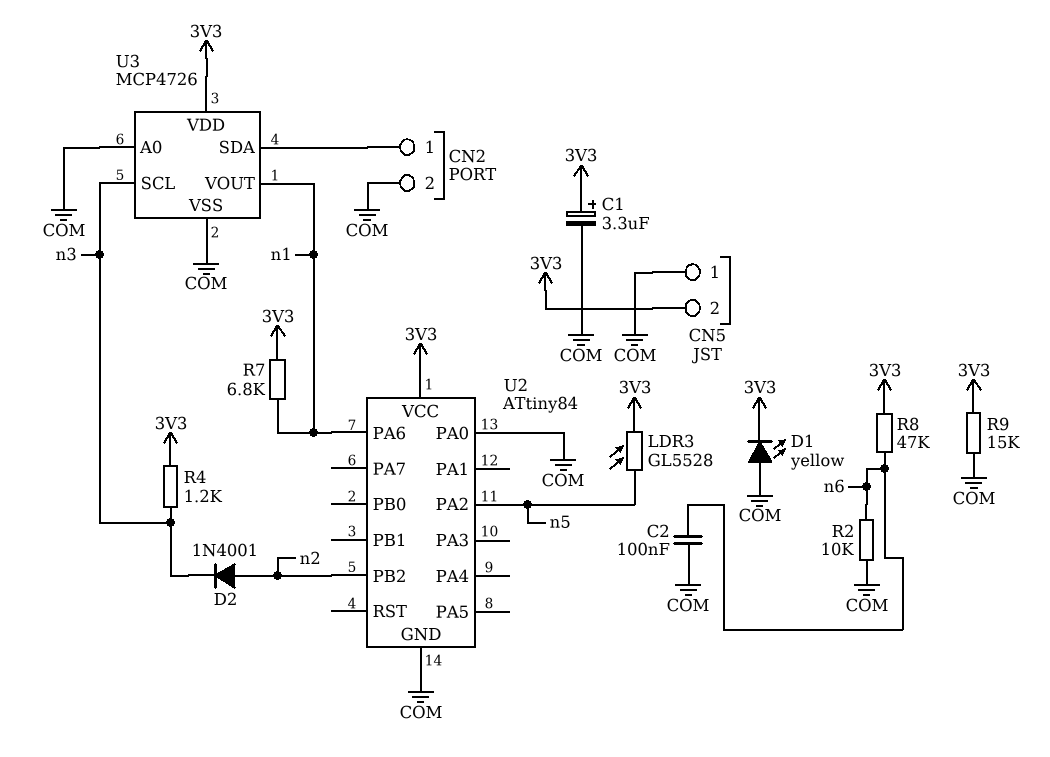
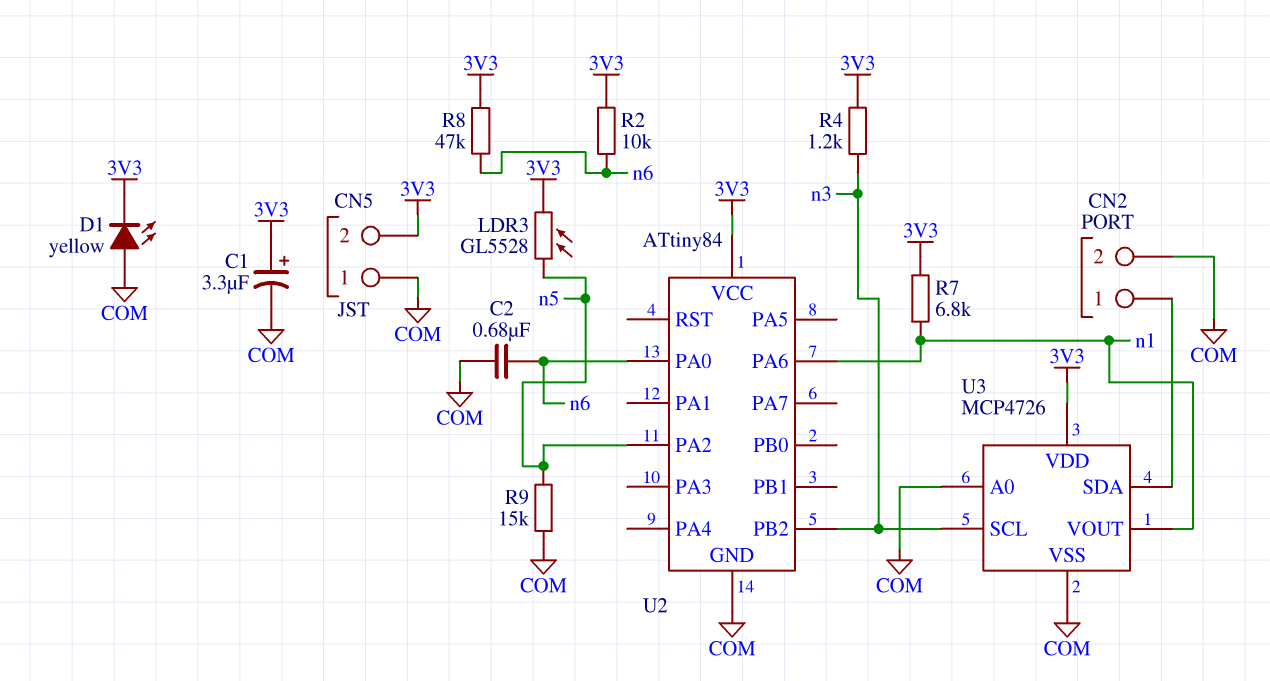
C2: 100nF (COM, n6) -> 680nF (COM, n6)
D2: diode 1N4001 (A n2, K n3) -> none
R2: 10k (COM, n6) -> 10k (3V3, n6)
R9: 15k (3V3, COM) -> 15k (COM, n5)
U2 pin PA0: COM -> n6
U2 pin PB2: n2 -> n3

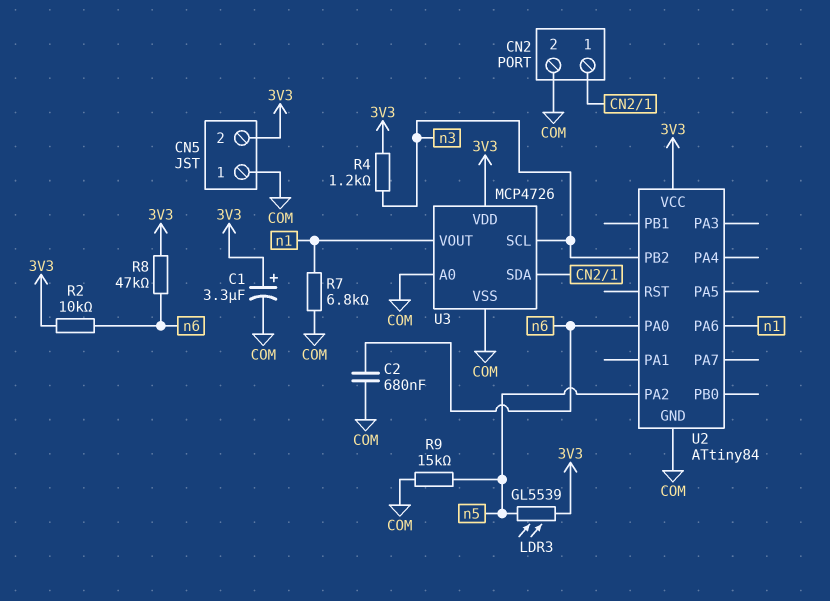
D1: LED yellow (A COM, K 3V3) -> none
LDR3: GL5528 (3V3, n5) -> GL5539 (3V3, n5)
R7: 6.8k (3V3, n1) -> 6.8k (COM, n1)

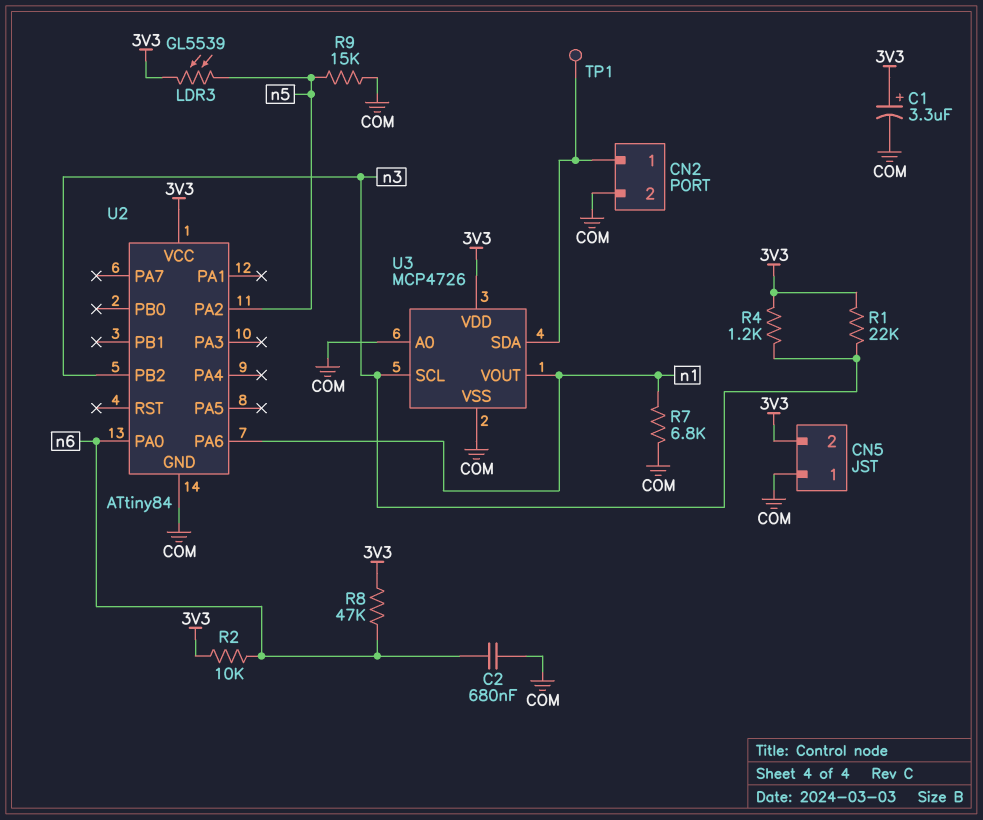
R1: none -> 22k (3V3, n3)
TP1: none -> test point (CN2/1)

